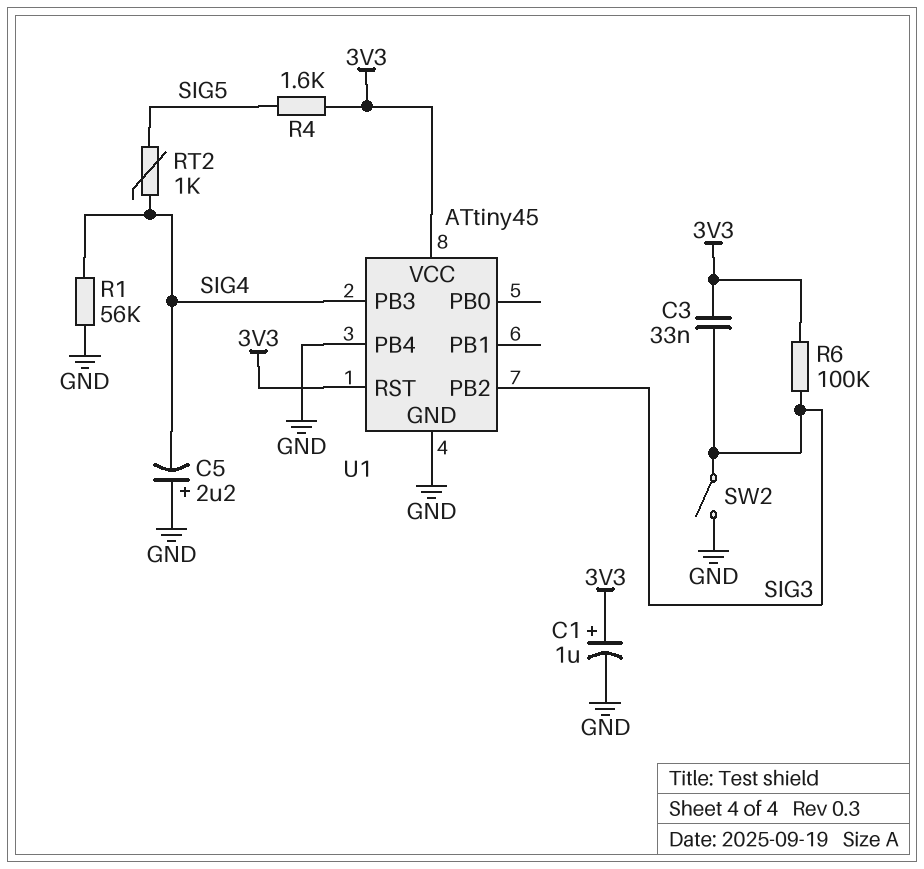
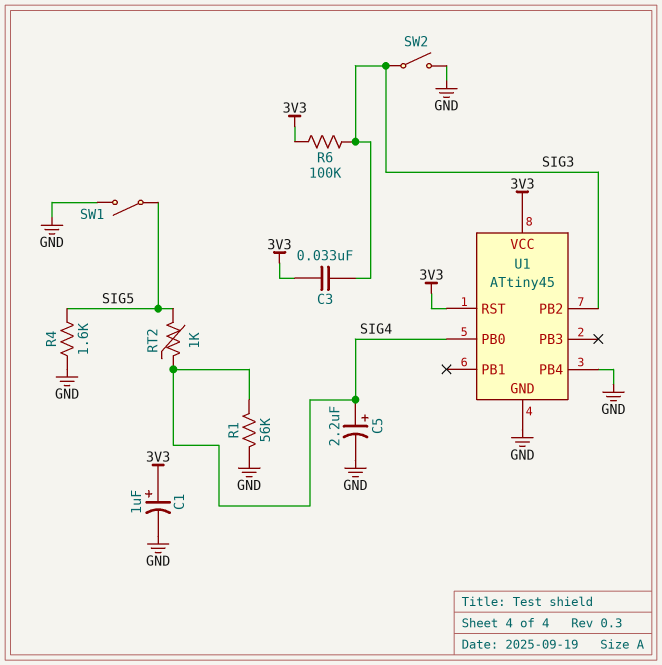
C5: 2.2uF (plus GND, minus SIG4) -> 2.2uF (plus SIG4, minus GND)
R4: 1.6k (3V3, SIG5) -> 1.6k (GND, SIG5)
SW1: none -> switch (GND, SIG5)
U1 pin PB0: none -> SIG4
U1 pin PB3: SIG4 -> none

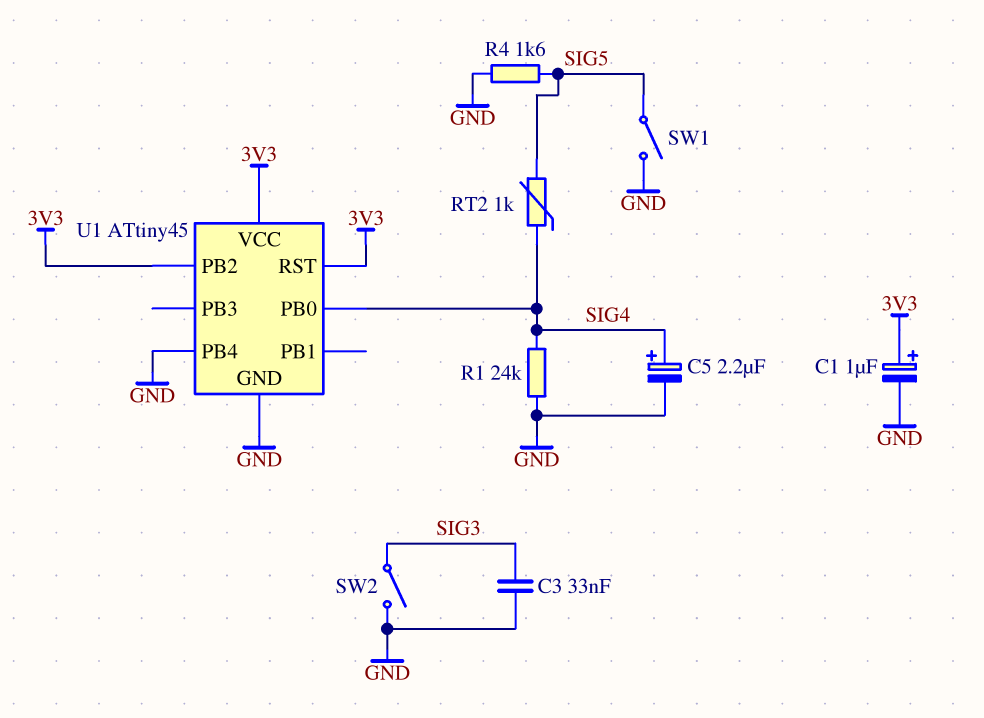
C3: 33nF (3V3, SIG3) -> 33nF (GND, SIG3)
R1: 56k (GND, SIG4) -> 24k (GND, SIG4)
R6: 100k (3V3, SIG3) -> none
U1 pin PB2: SIG3 -> 3V3

